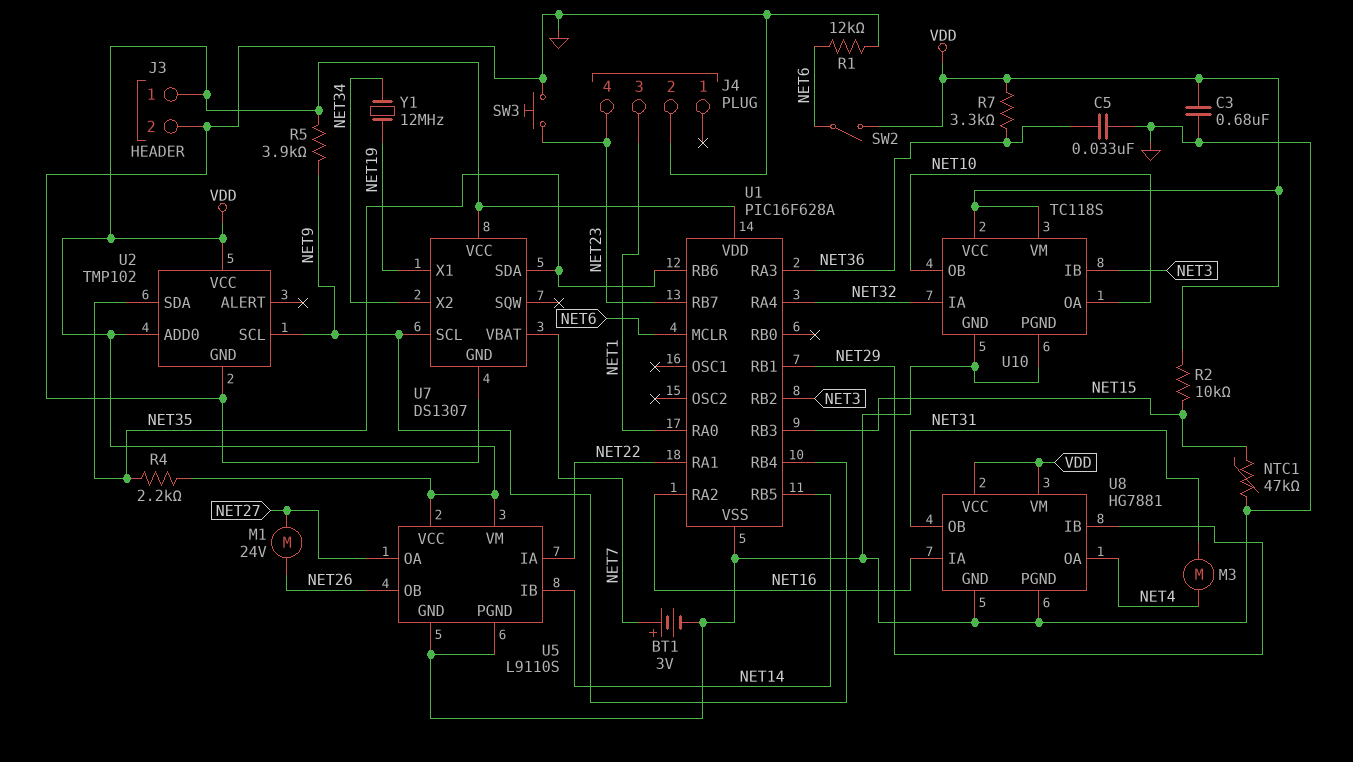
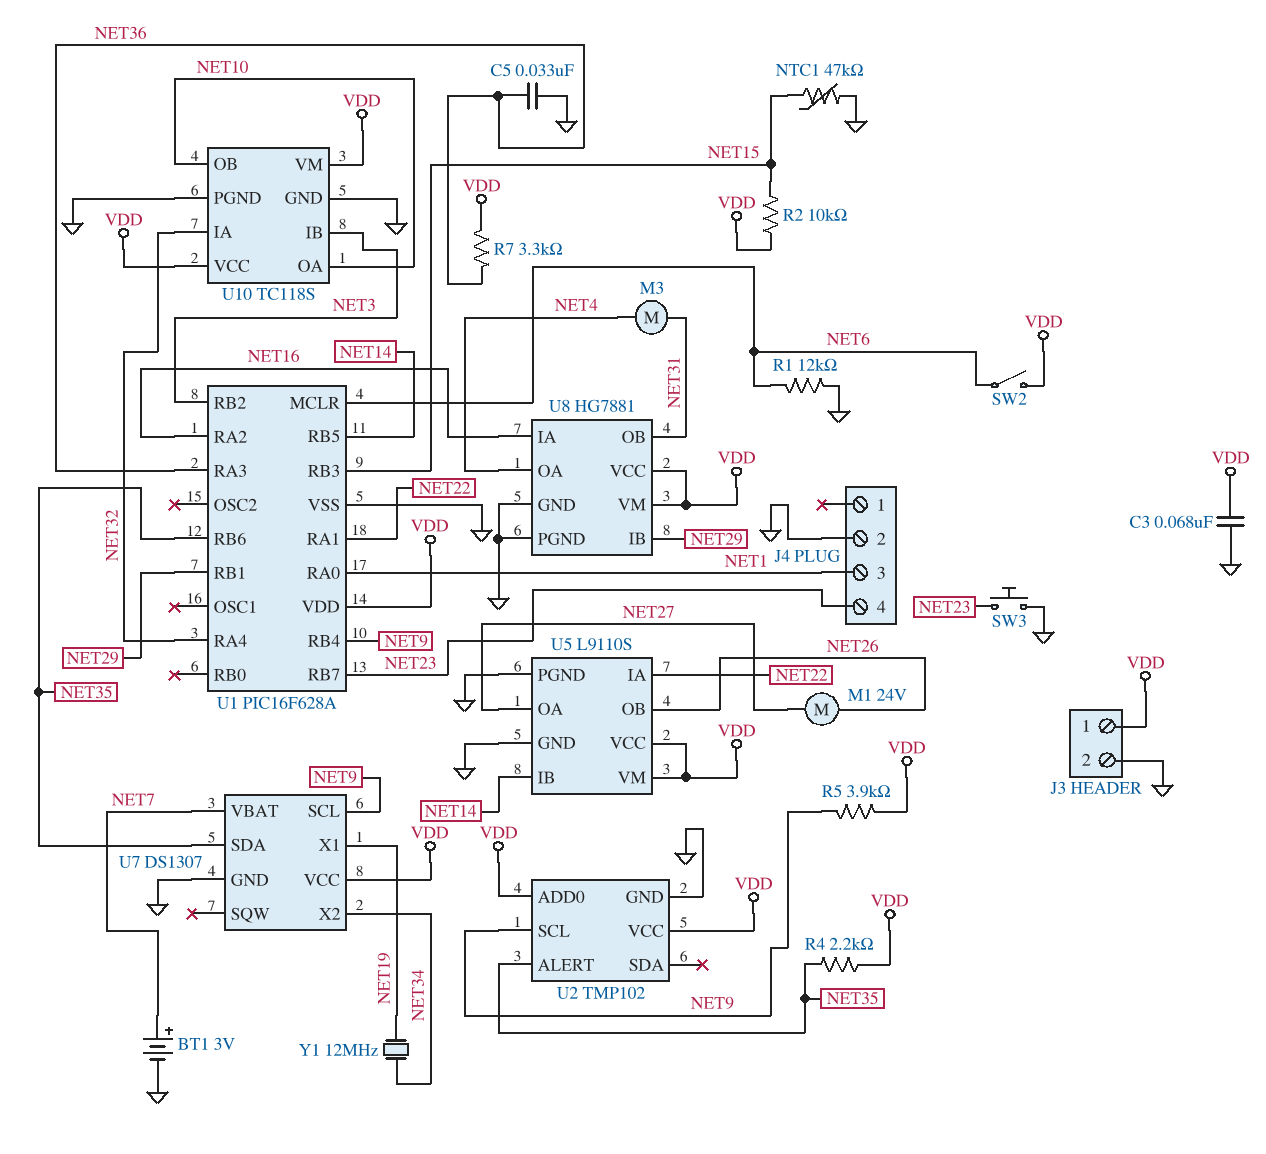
C3: 680nF (GND, VDD) -> 68nF (GND, VDD)
U2 pin ALERT: none -> NET35
U2 pin SDA: NET35 -> none

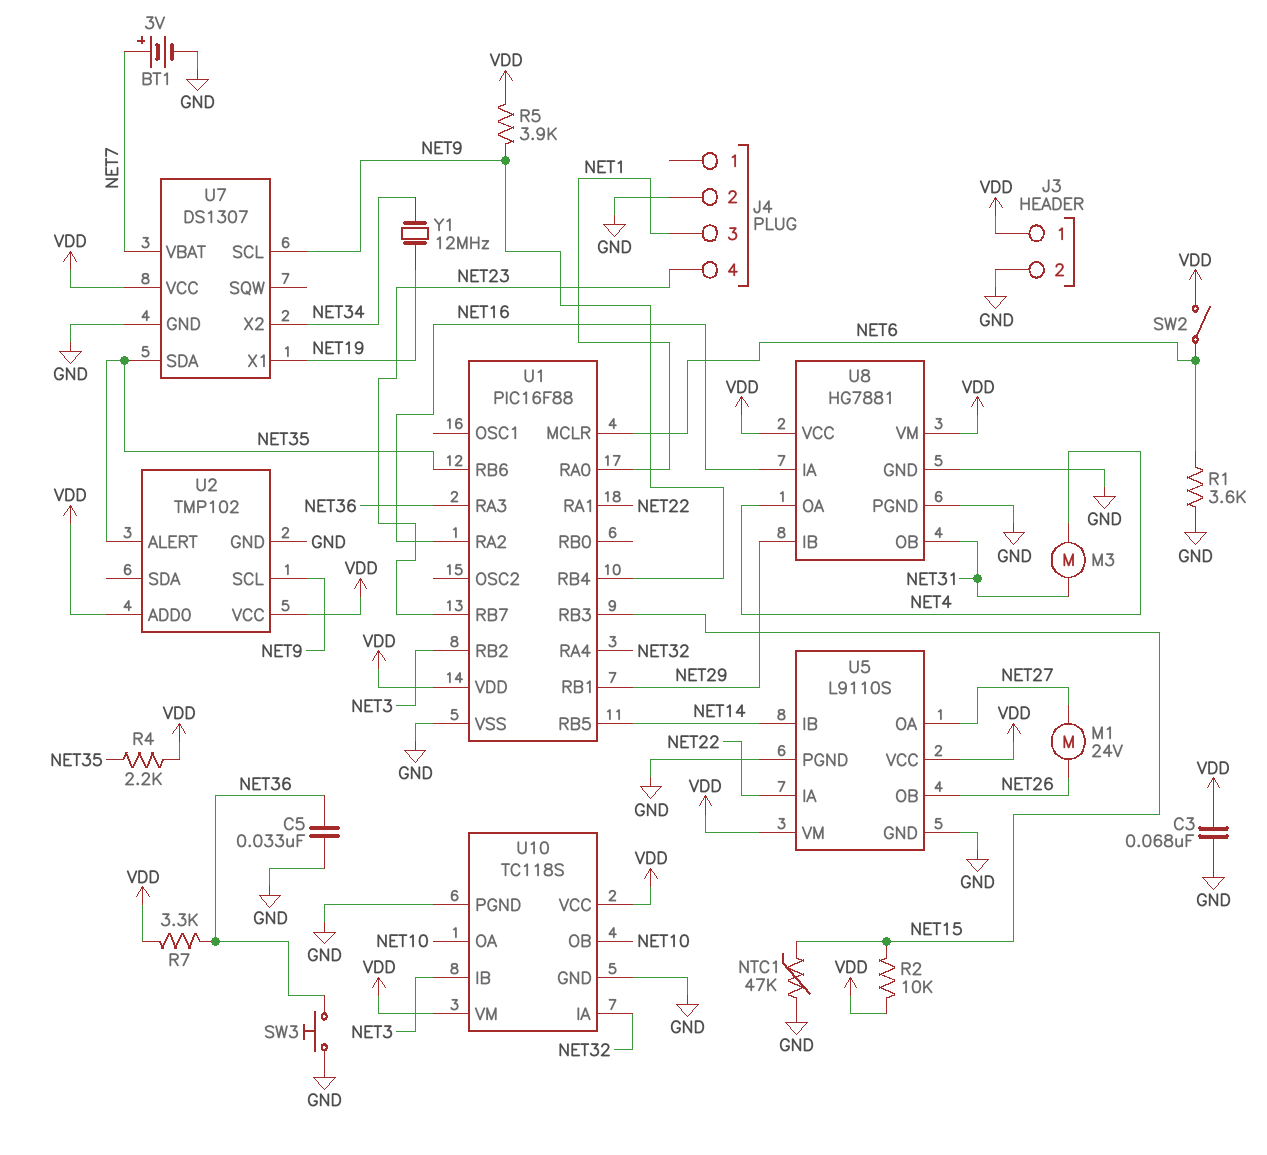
R1: 12k (GND, NET6) -> 3.6k (GND, NET6)
SW3: button (GND, NET23) -> button (GND, NET36)
U1: PIC16F628A -> PIC16F88

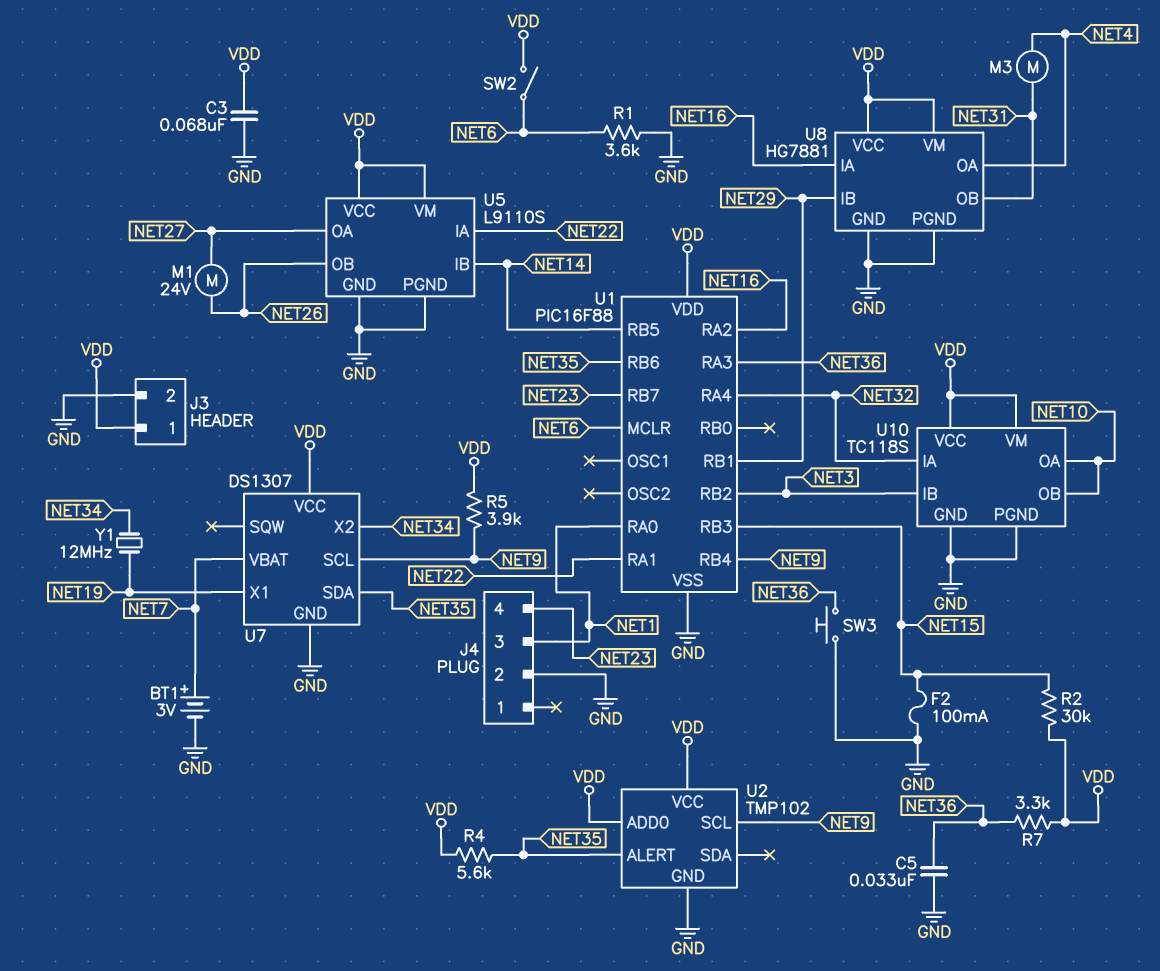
F2: none -> 100mA (GND, NET15)
NTC1: 47k (GND, NET15) -> none
R2: 10k (NET15, VDD) -> 30k (NET15, VDD)
R4: 2.2k (NET35, VDD) -> 5.6k (NET35, VDD)

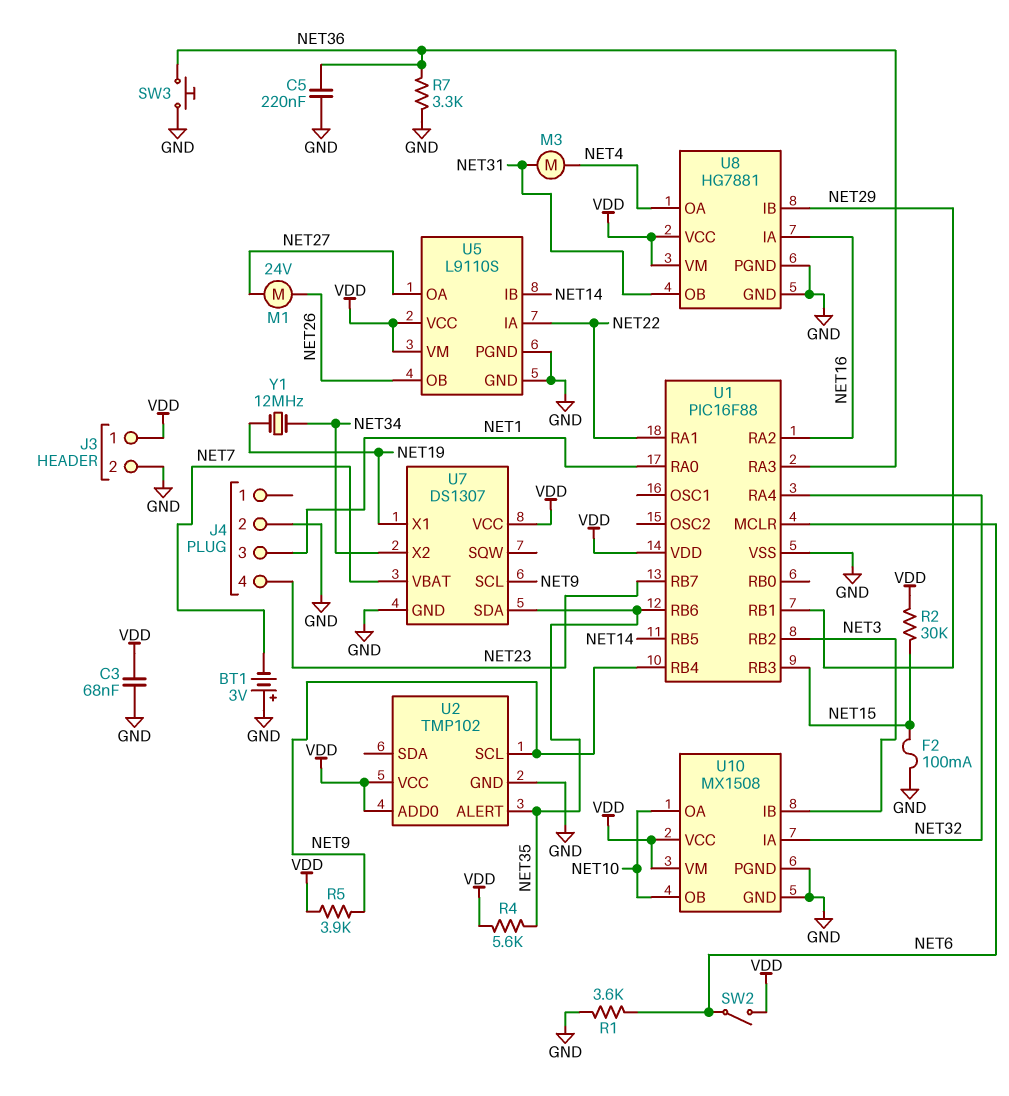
BT1: 3V (plus NET7, minus GND) -> 3V (plus GND, minus NET7)
C5: 33nF (GND, NET36) -> 220nF (GND, NET36)
R7: 3.3k (NET36, VDD) -> 3.3k (GND, NET36)
U10: TC118S -> MX1508

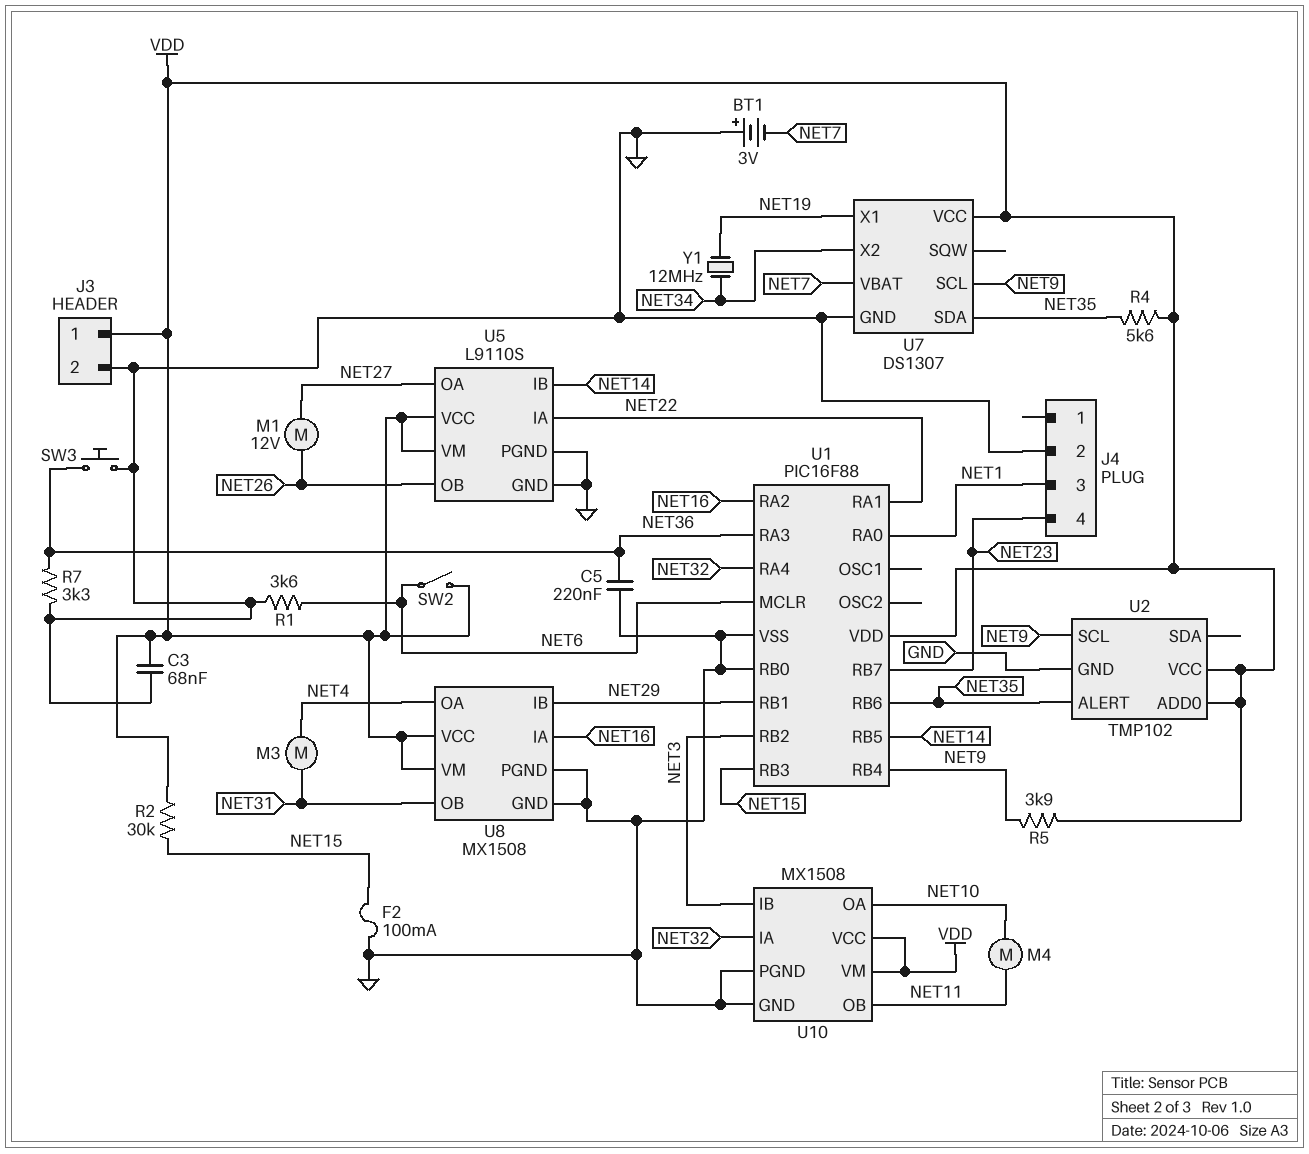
M1: motor 24V (NET26, NET27) -> motor 12V (NET26, NET27)
M4: none -> motor (NET10, NET11)
U1 pin RB0: none -> GND
U8: HG7881 -> MX1508
U10 pin OB: NET10 -> NET11

